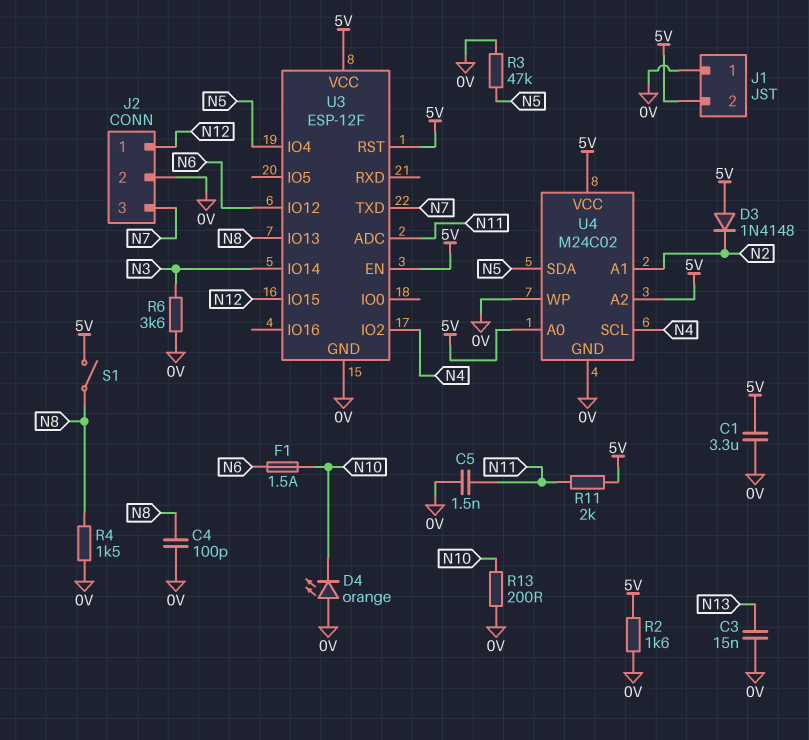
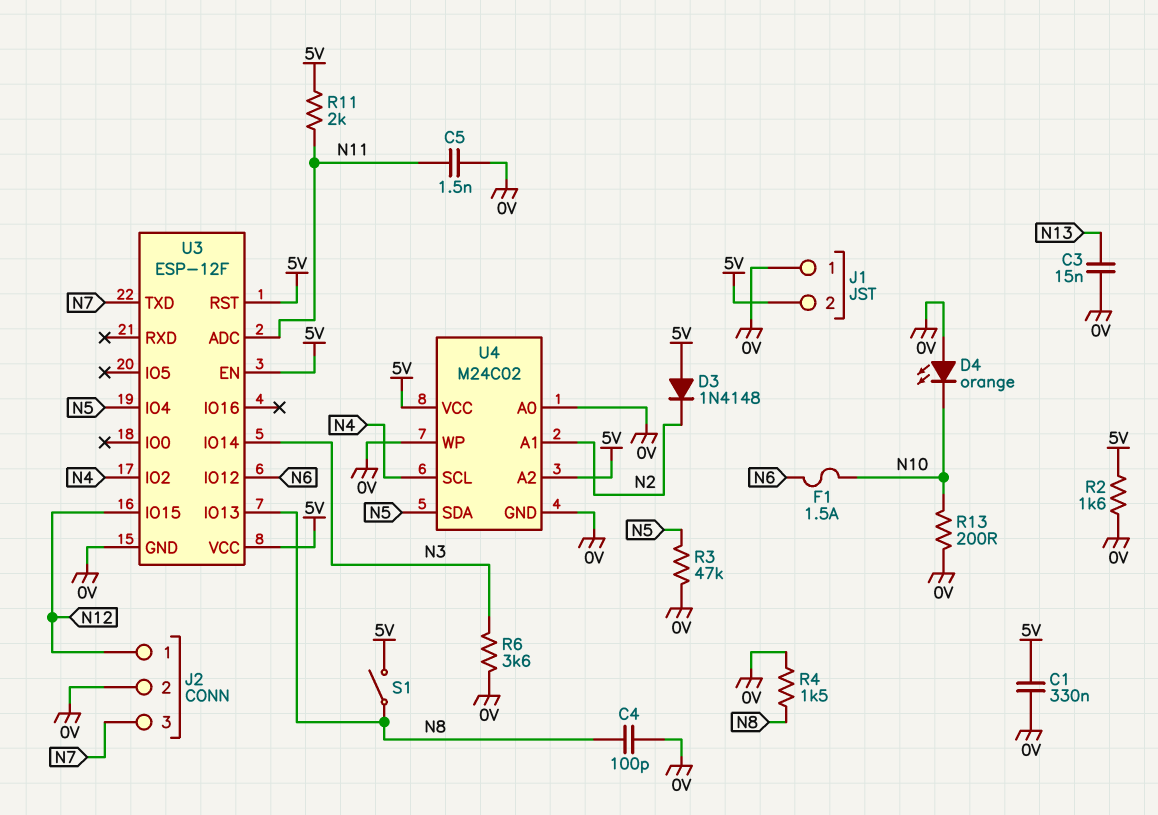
C1: 3.3uF (0V, 5V) -> 330nF (0V, 5V)
U4 pin A0: 5V -> 0V

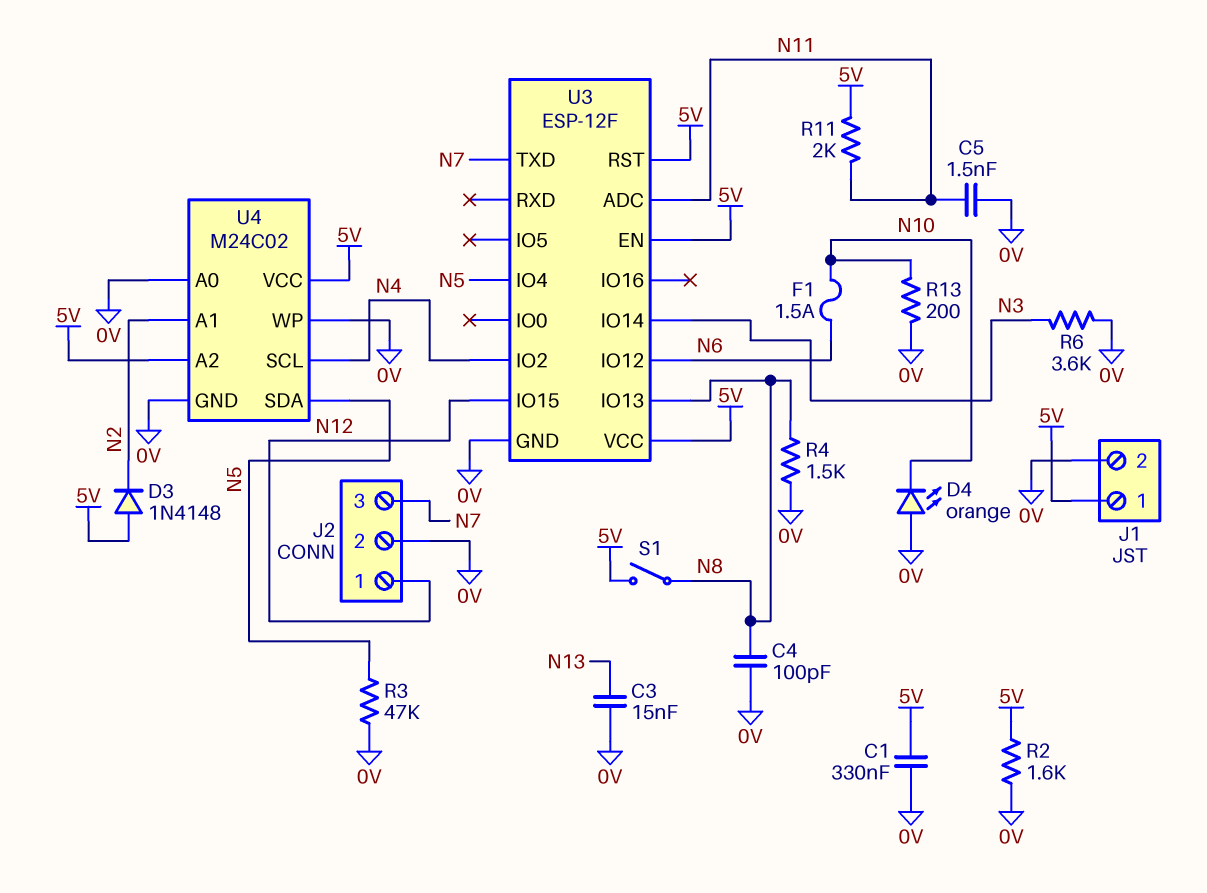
J1 pin 1: 0V -> 5V
J1 pin 2: 5V -> 0V

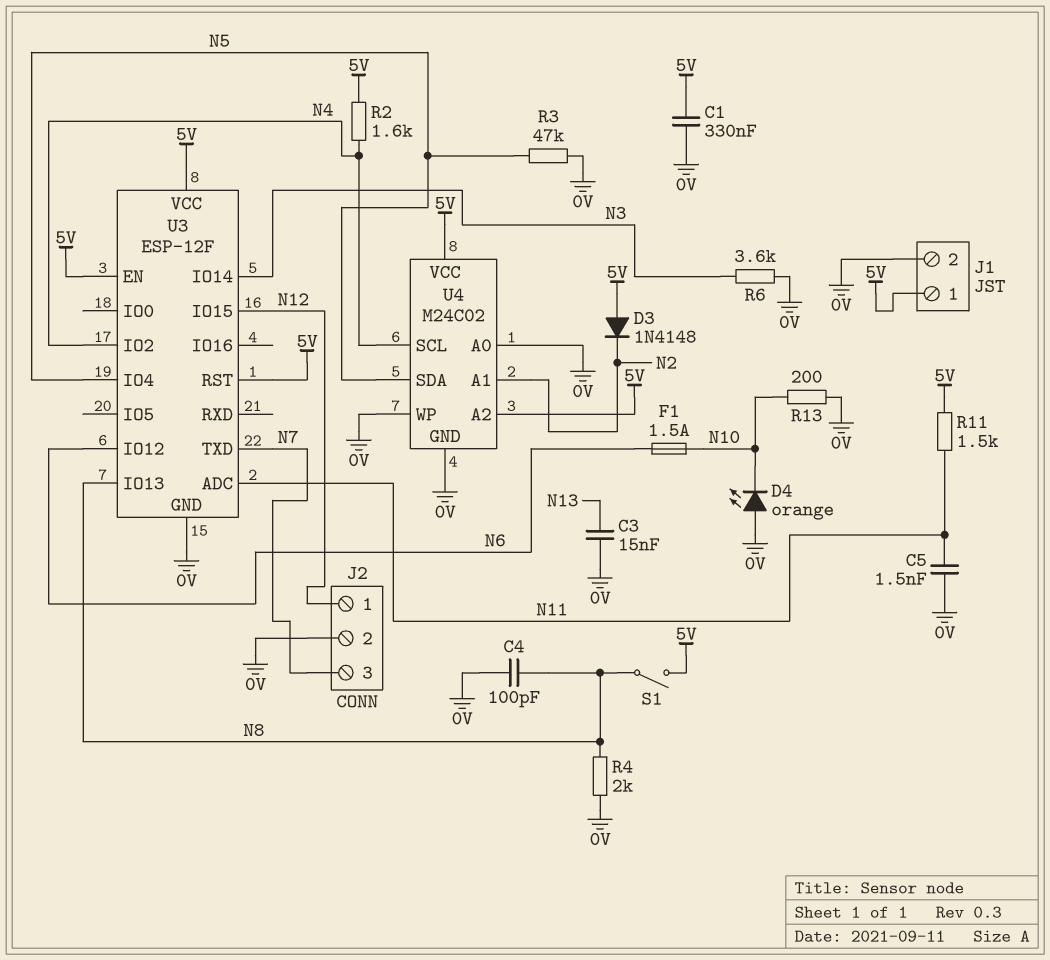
R2: 1.6k (0V, 5V) -> 1.6k (5V, N4)
R4: 1.5k (0V, N8) -> 2k (0V, N8)
R11: 2k (5V, N11) -> 1.5k (5V, N11)

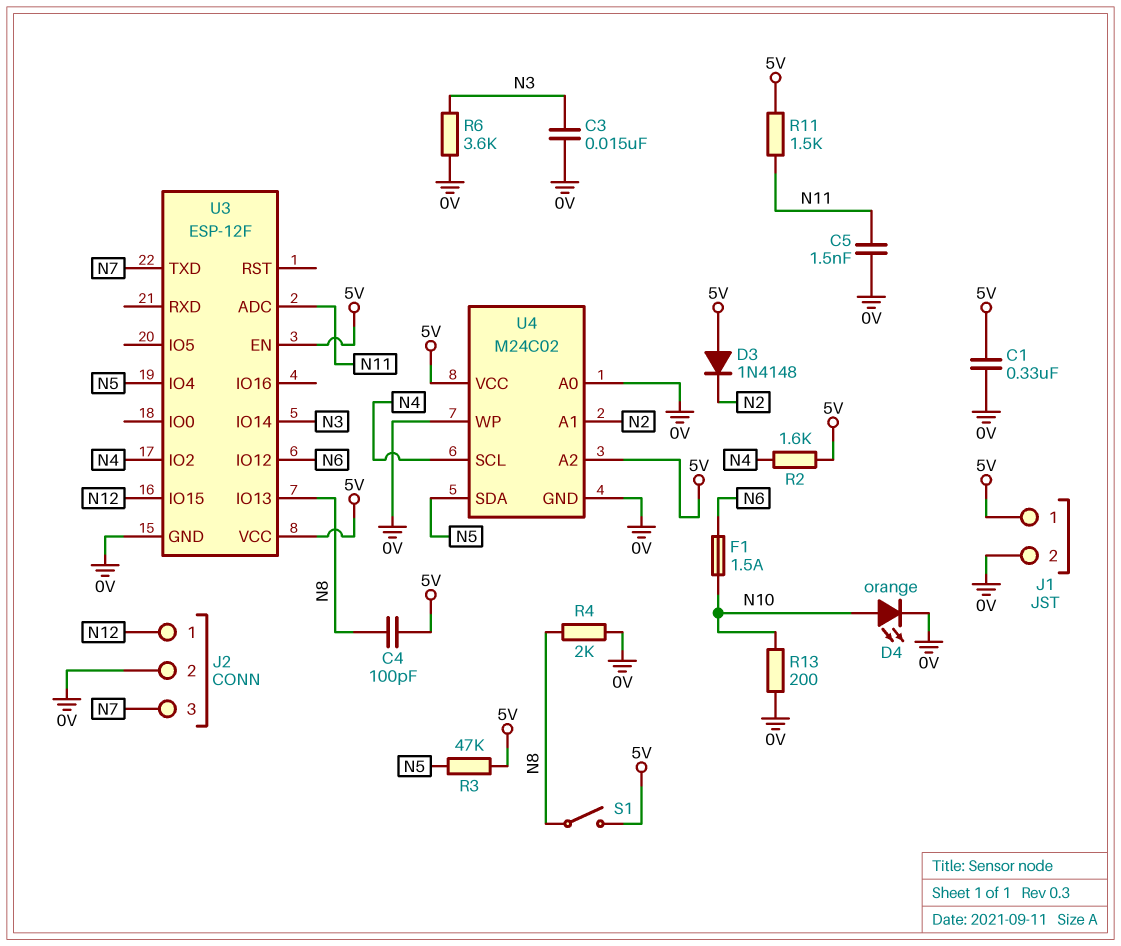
C3: 15nF (0V, N13) -> 15nF (0V, N3)
C4: 100pF (0V, N8) -> 100pF (5V, N8)
D4: LED orange (A 0V, K N10) -> LED orange (A N10, K 0V)
R3: 47k (0V, N5) -> 47k (5V, N5)
U3 pin RST: 5V -> none

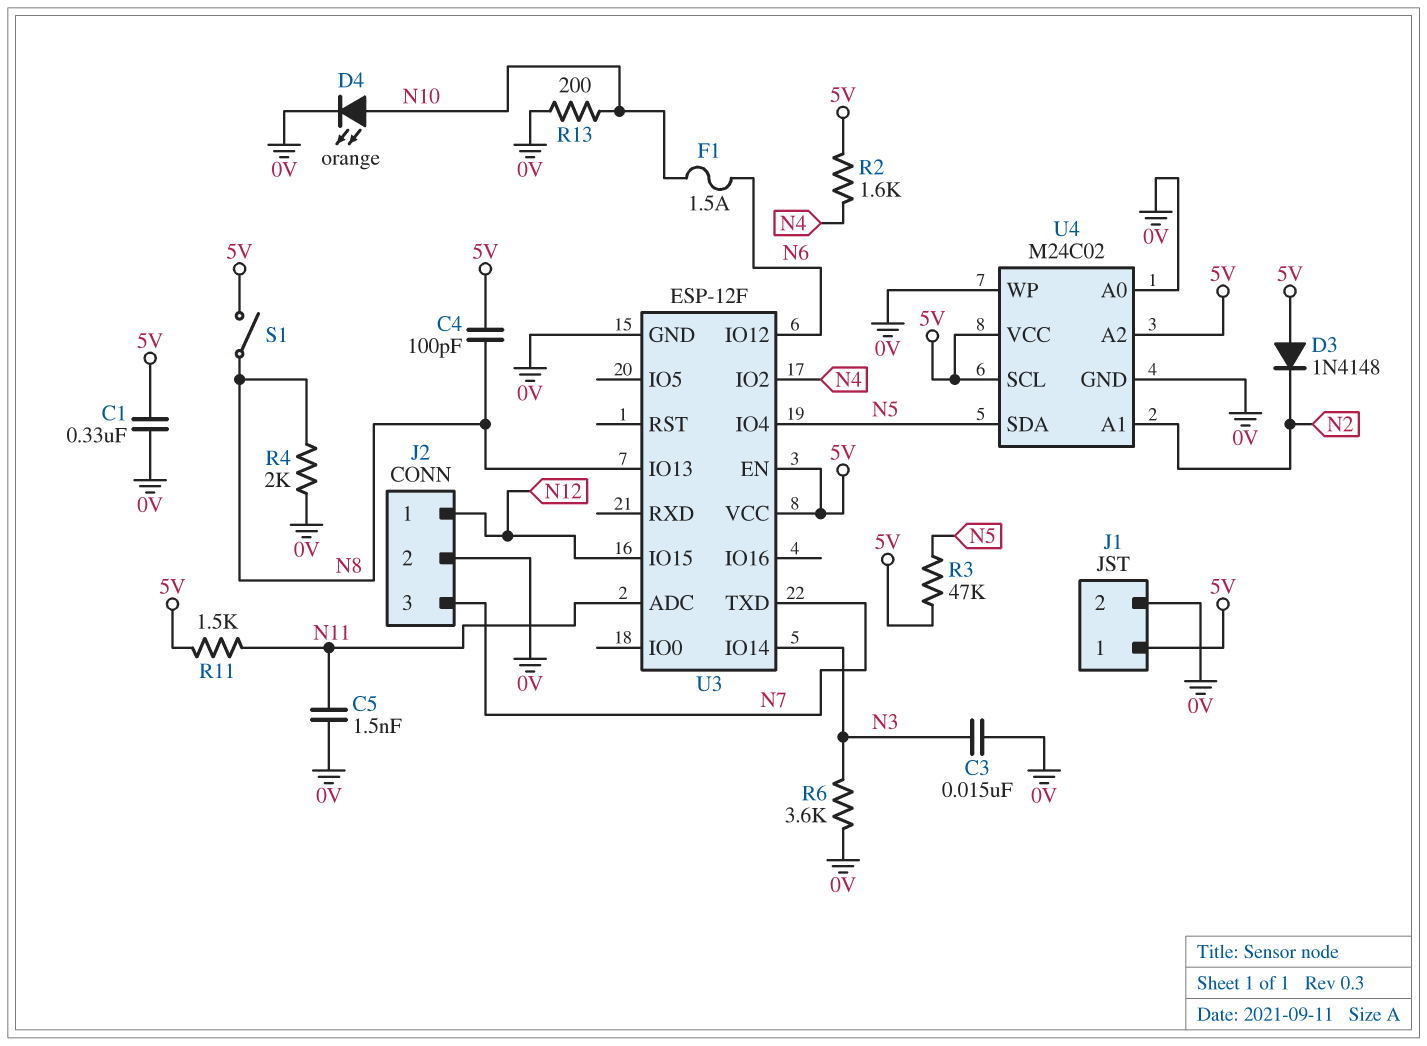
U4 pin SCL: N4 -> 5V

